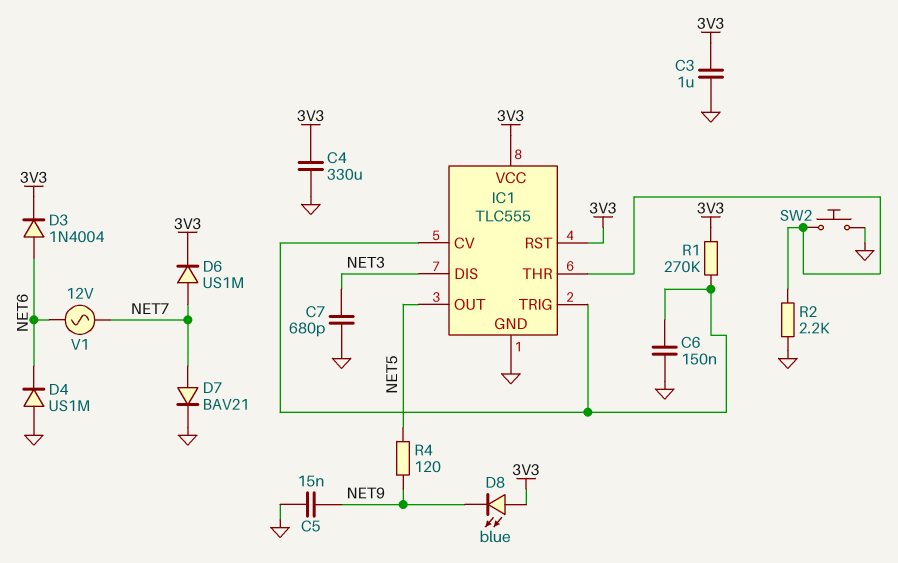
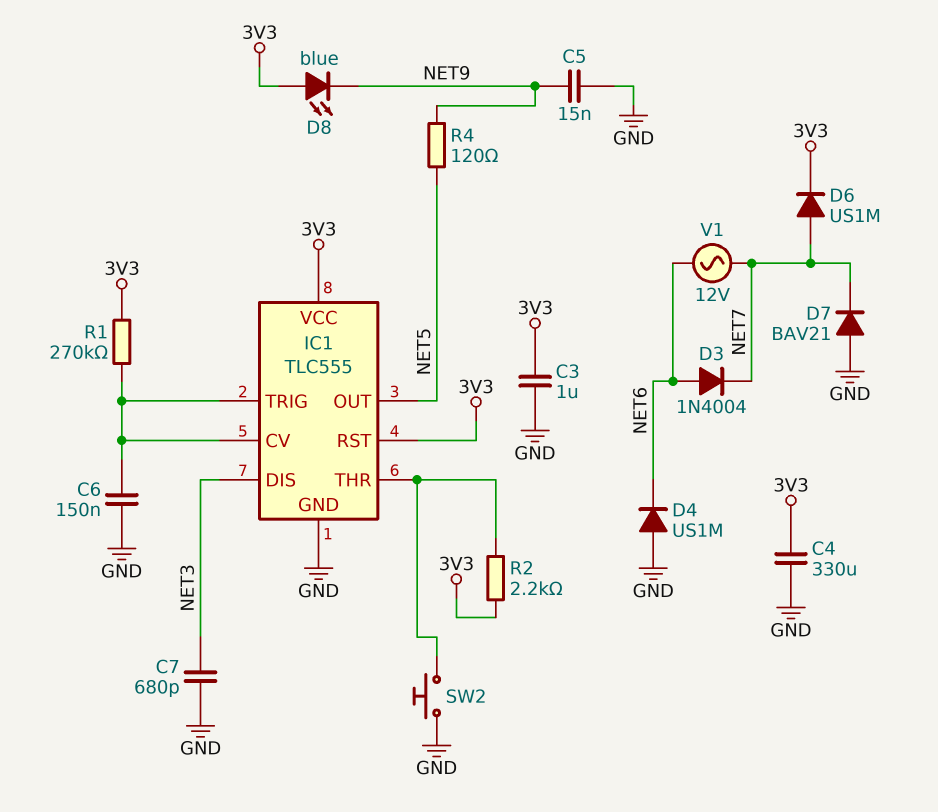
D3: diode 1N4004 (A NET6, K 3V3) -> diode 1N4004 (A NET6, K NET7)
D7: diode BAV21 (A NET7, K GND) -> diode BAV21 (A GND, K NET7)
R2: 2.2k (GND, IC1/THR) -> 2.2k (3V3, IC1/THR)

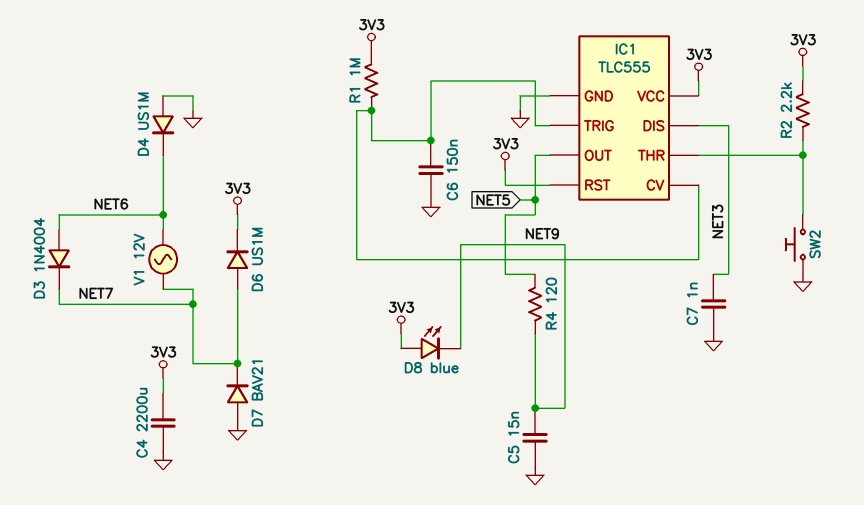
C3: 1uF (3V3, GND) -> none
C4: 330uF (3V3, GND) -> 2200uF (3V3, GND)
C7: 680pF (GND, NET3) -> 1nF (GND, NET3)
R1: 270k (3V3, IC1/CV) -> 1M (3V3, IC1/CV)

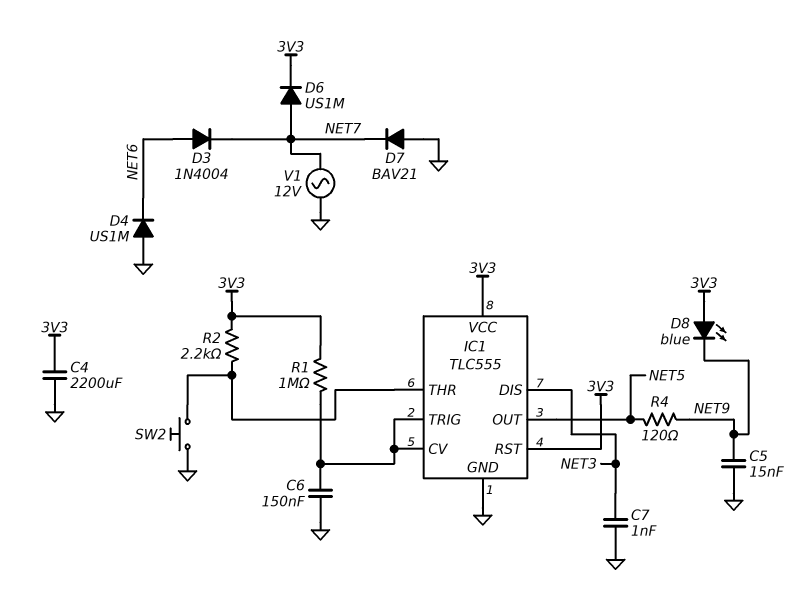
V1: AC 12V (NET6, NET7) -> AC 12V (GND, NET7)

